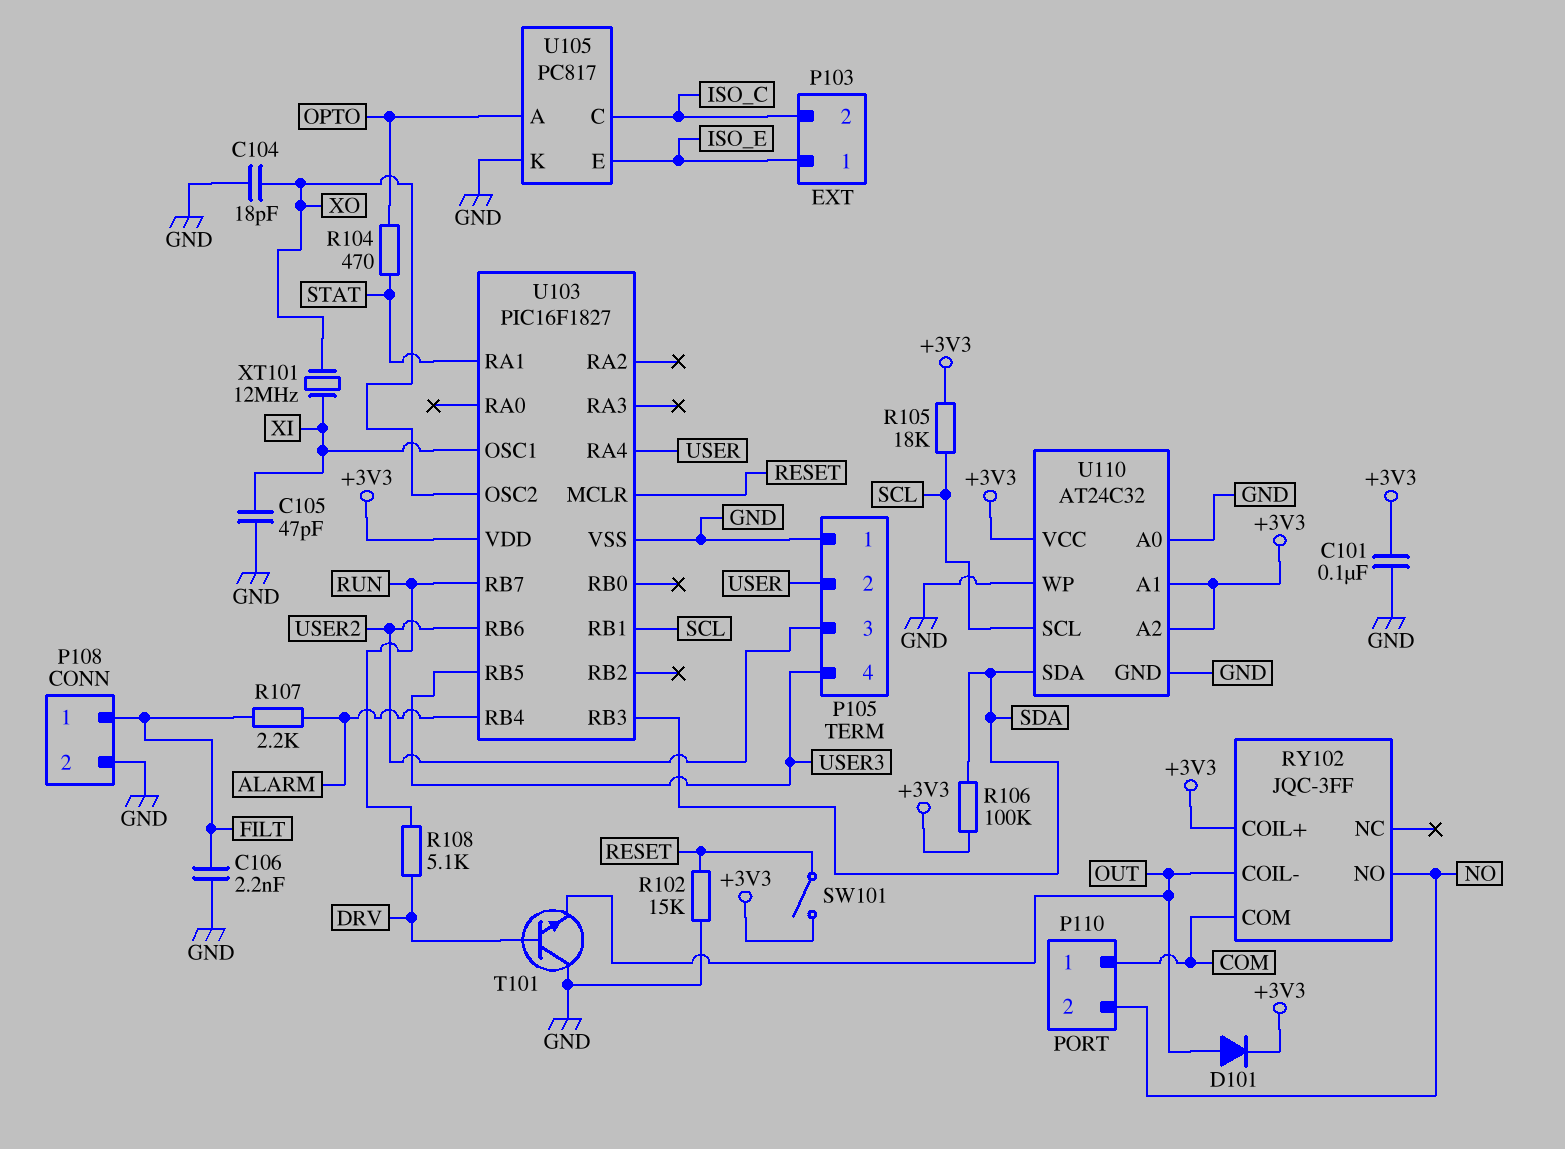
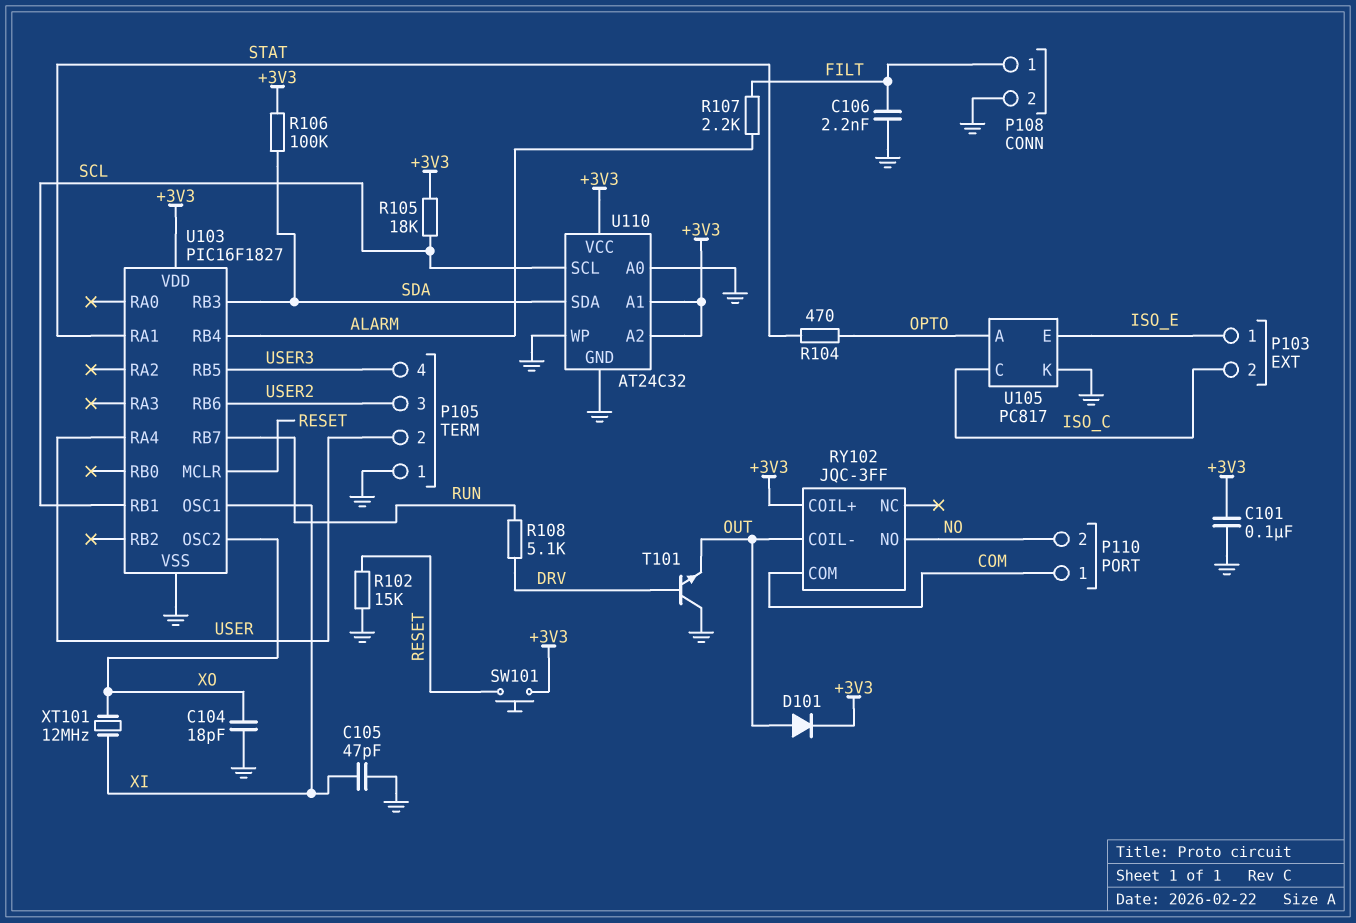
SW101: switch (+3V3, RESET) -> button (+3V3, RESET)

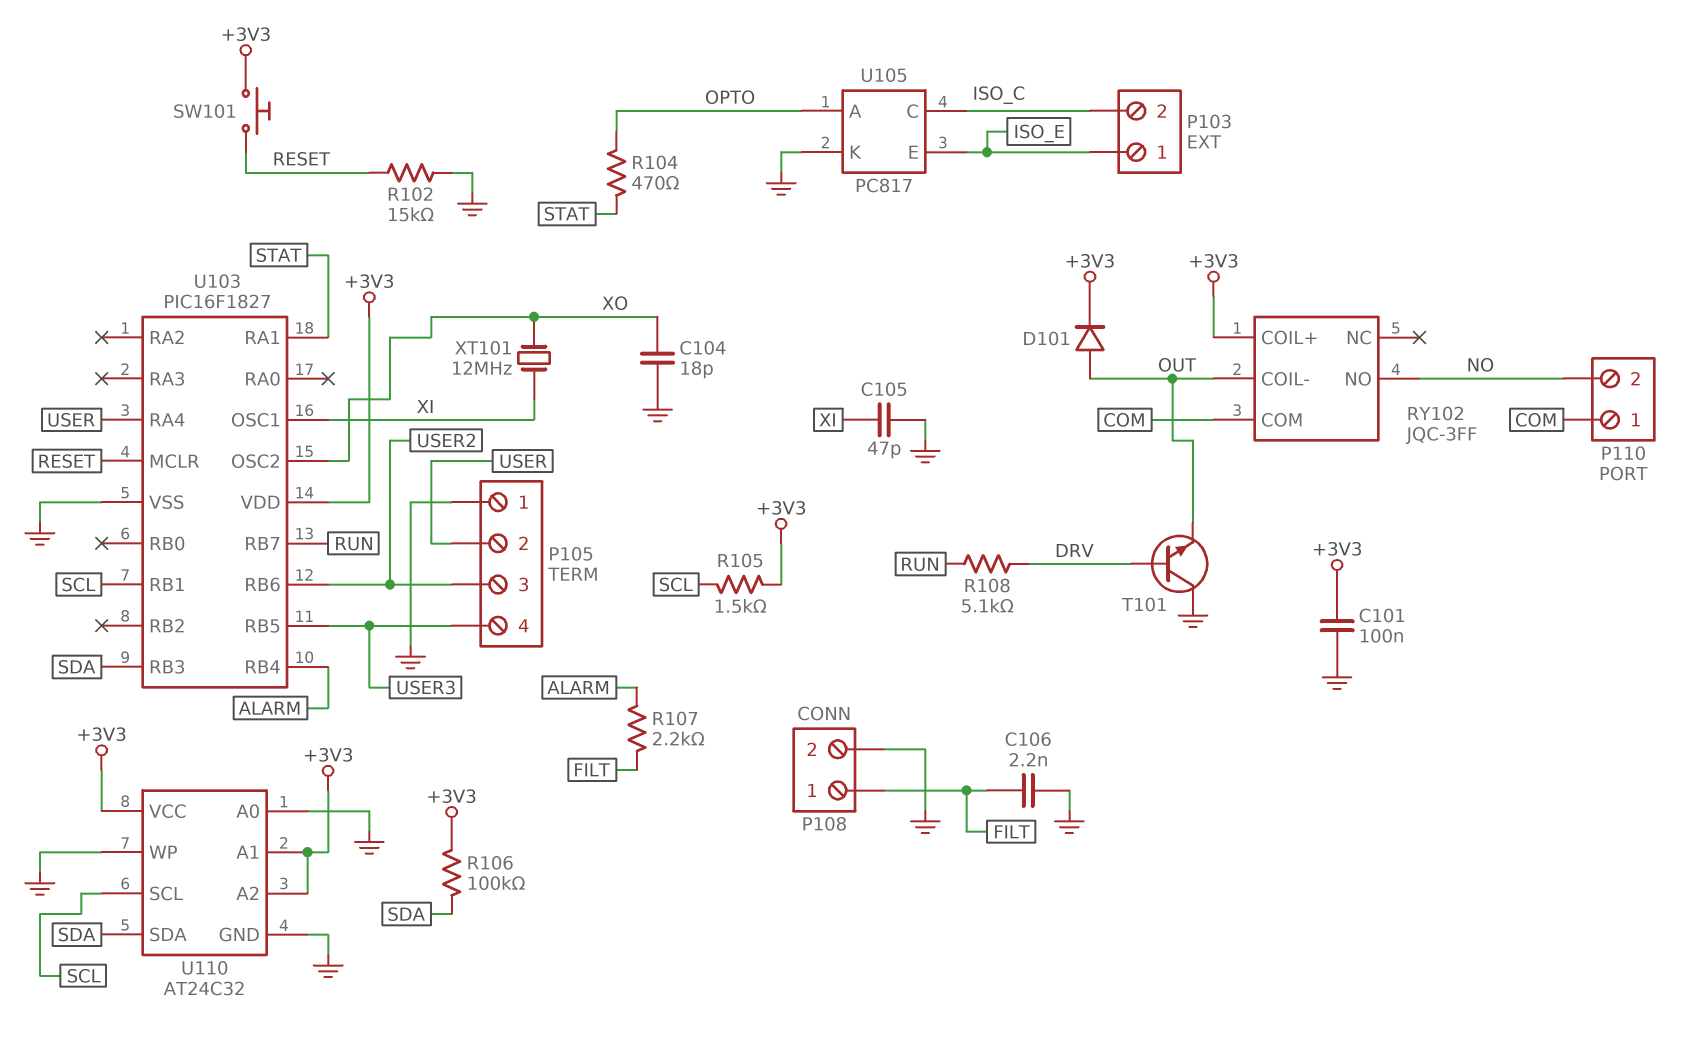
R105: 18k (+3V3, SCL) -> 1.5k (+3V3, SCL)

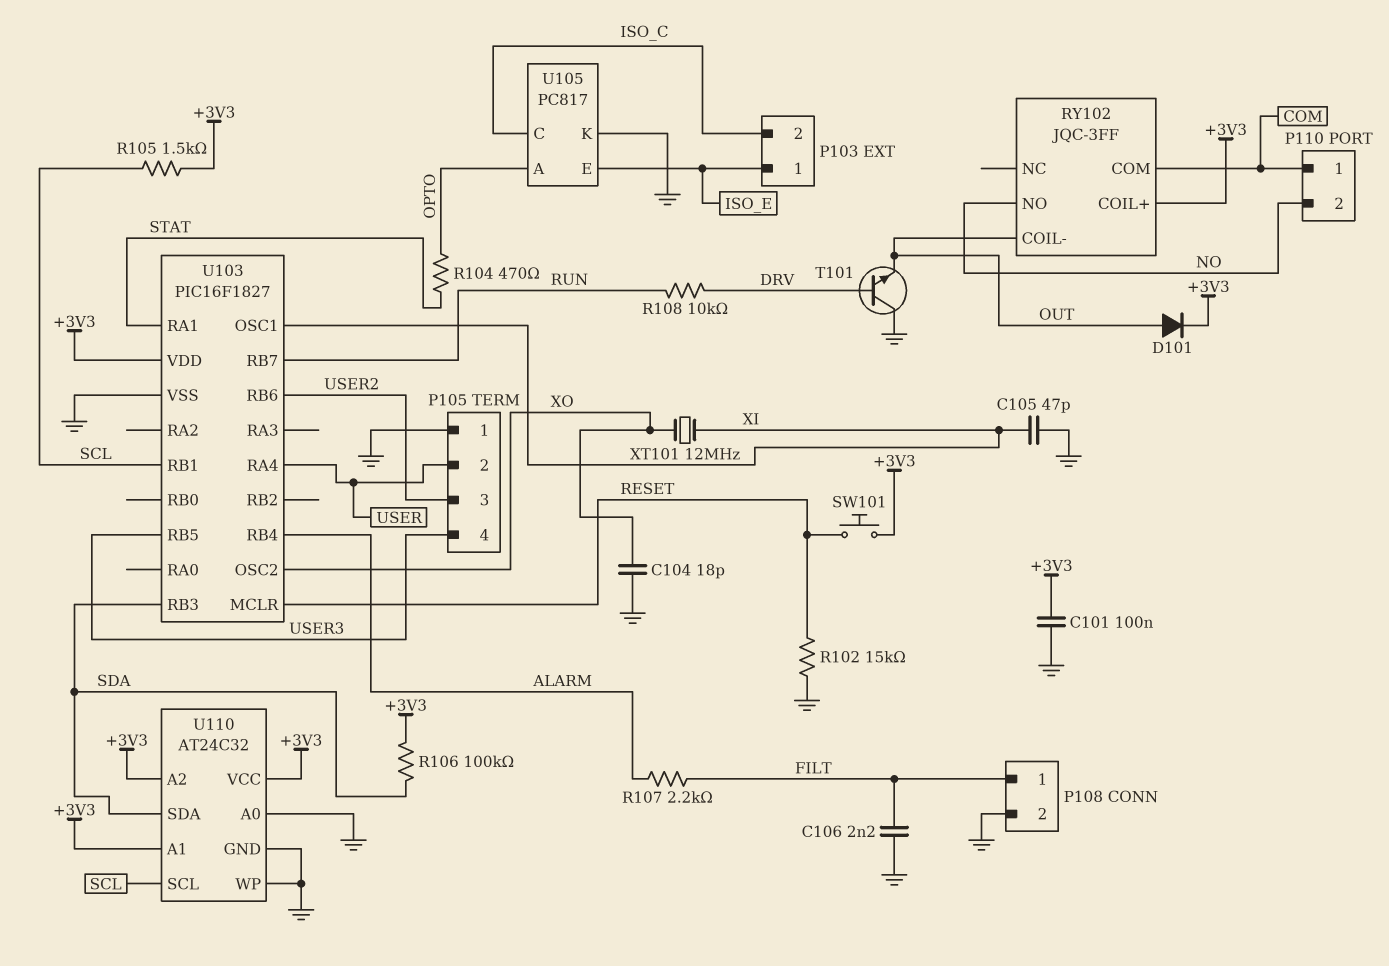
R108: 5.1k (DRV, RUN) -> 10k (DRV, RUN)

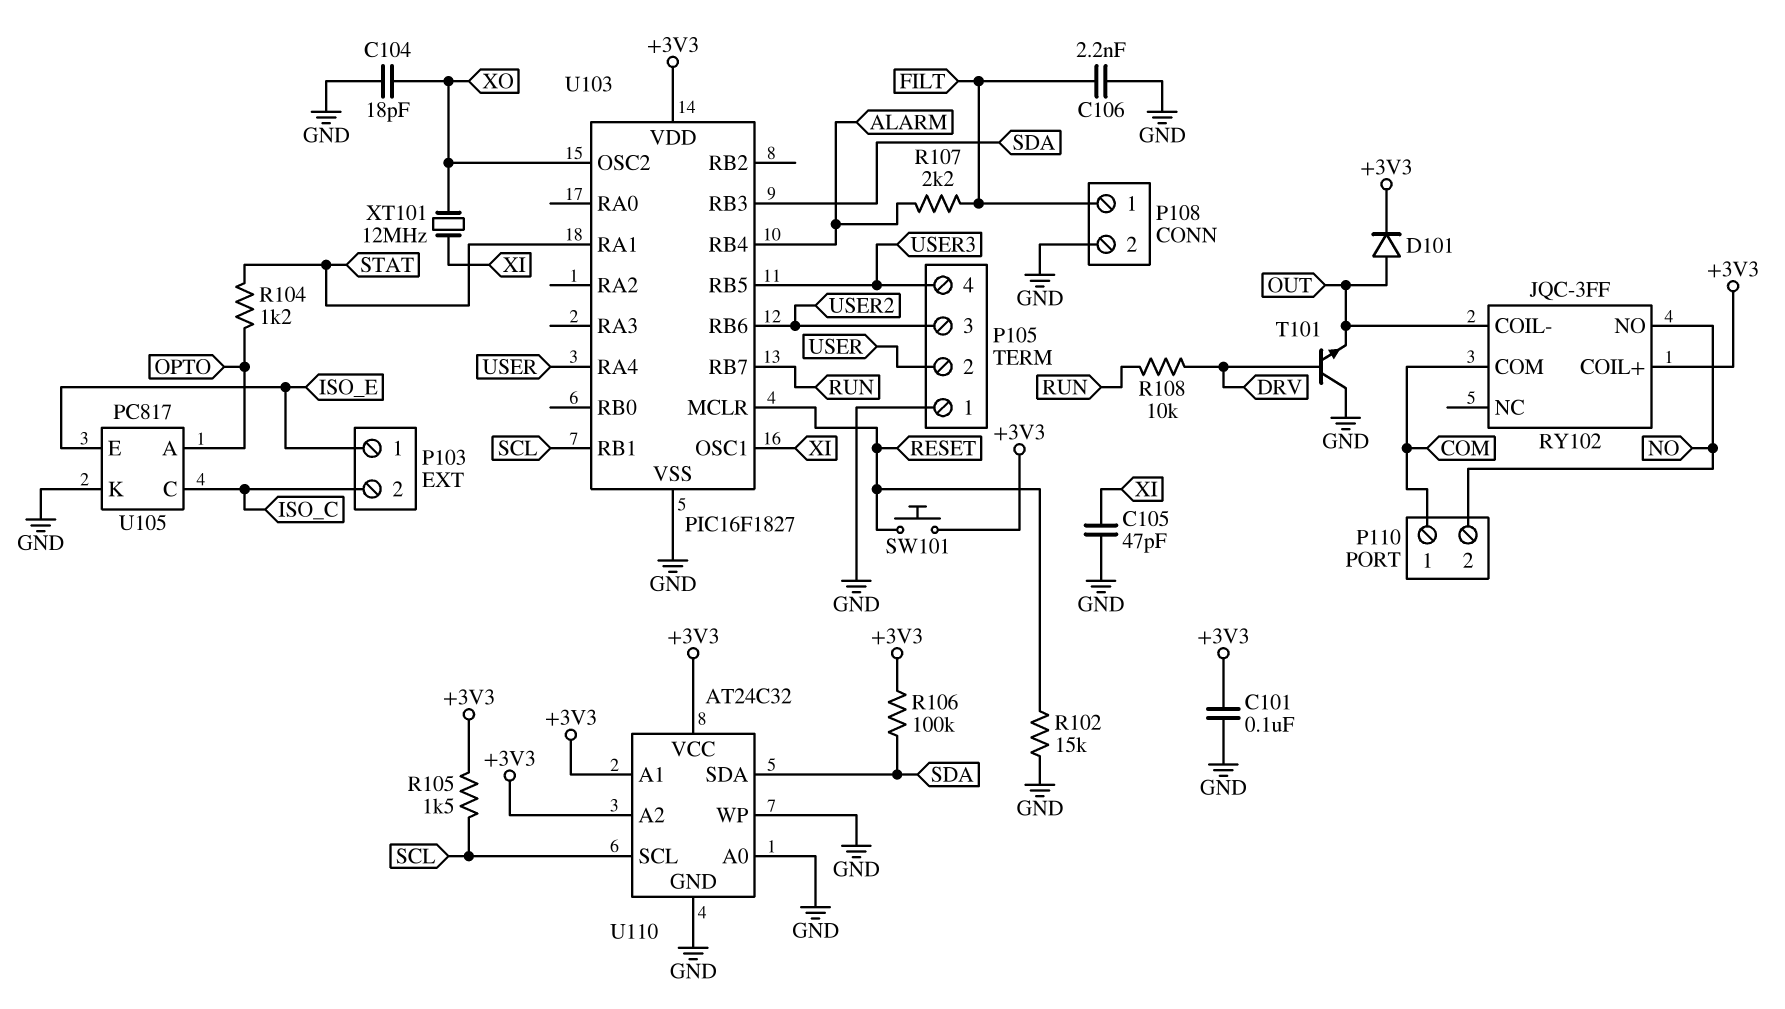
R104: 470 (OPTO, STAT) -> 1.2k (OPTO, STAT)

